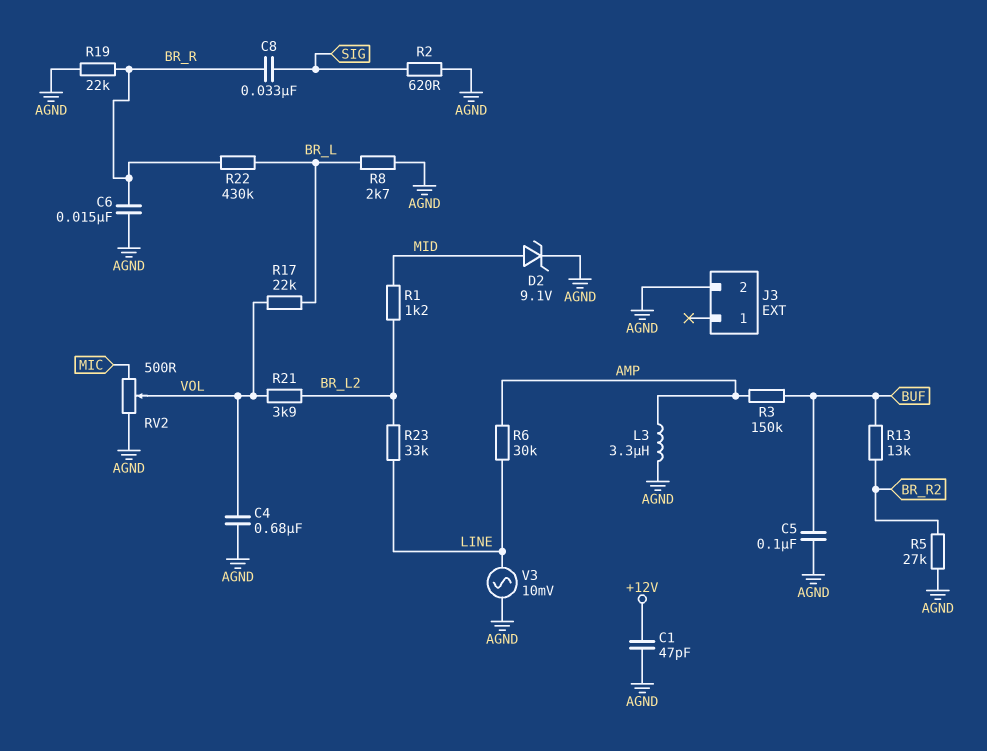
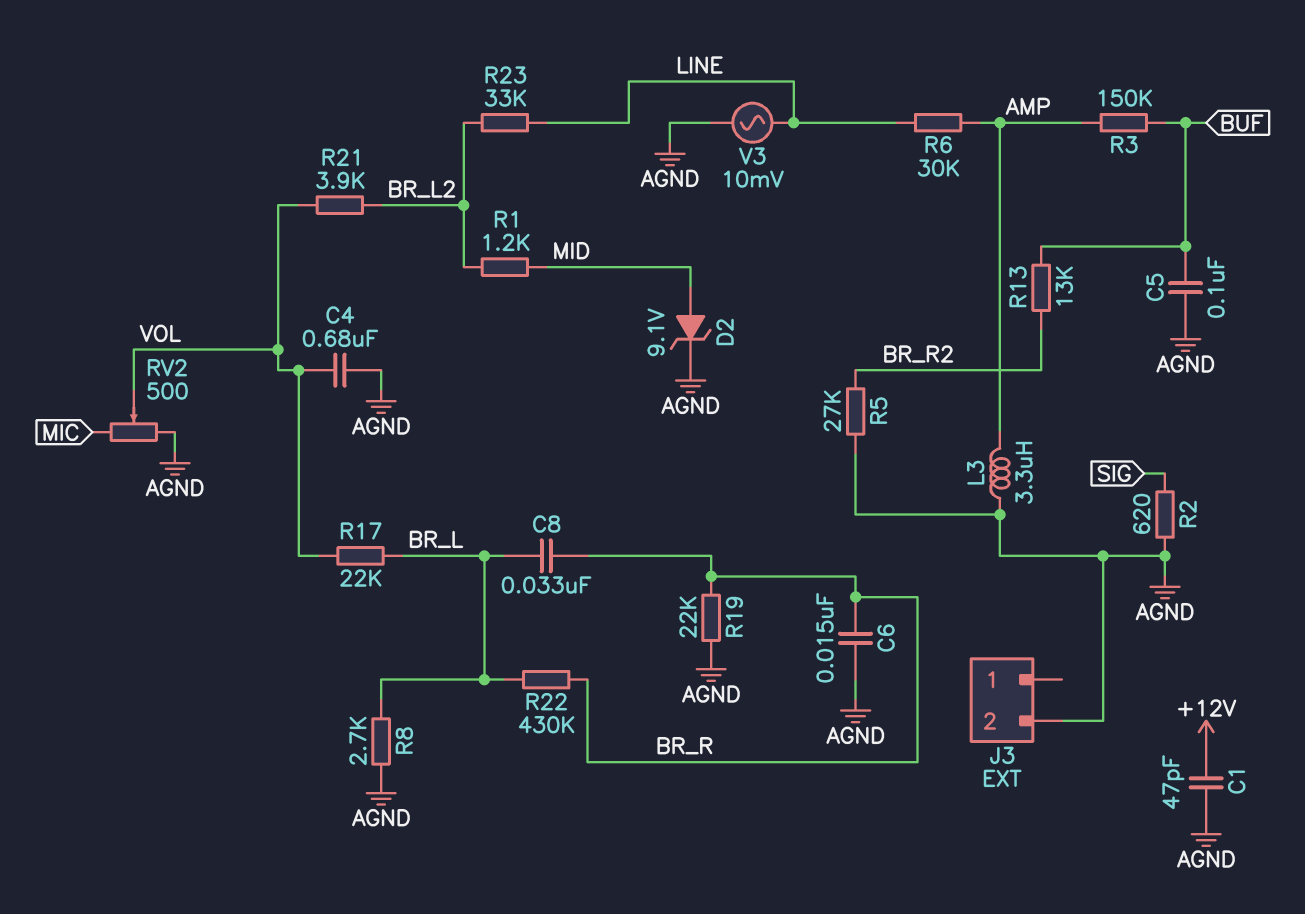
C8: 33nF (BR_R, SIG) -> 33nF (BR_L, BR_R)

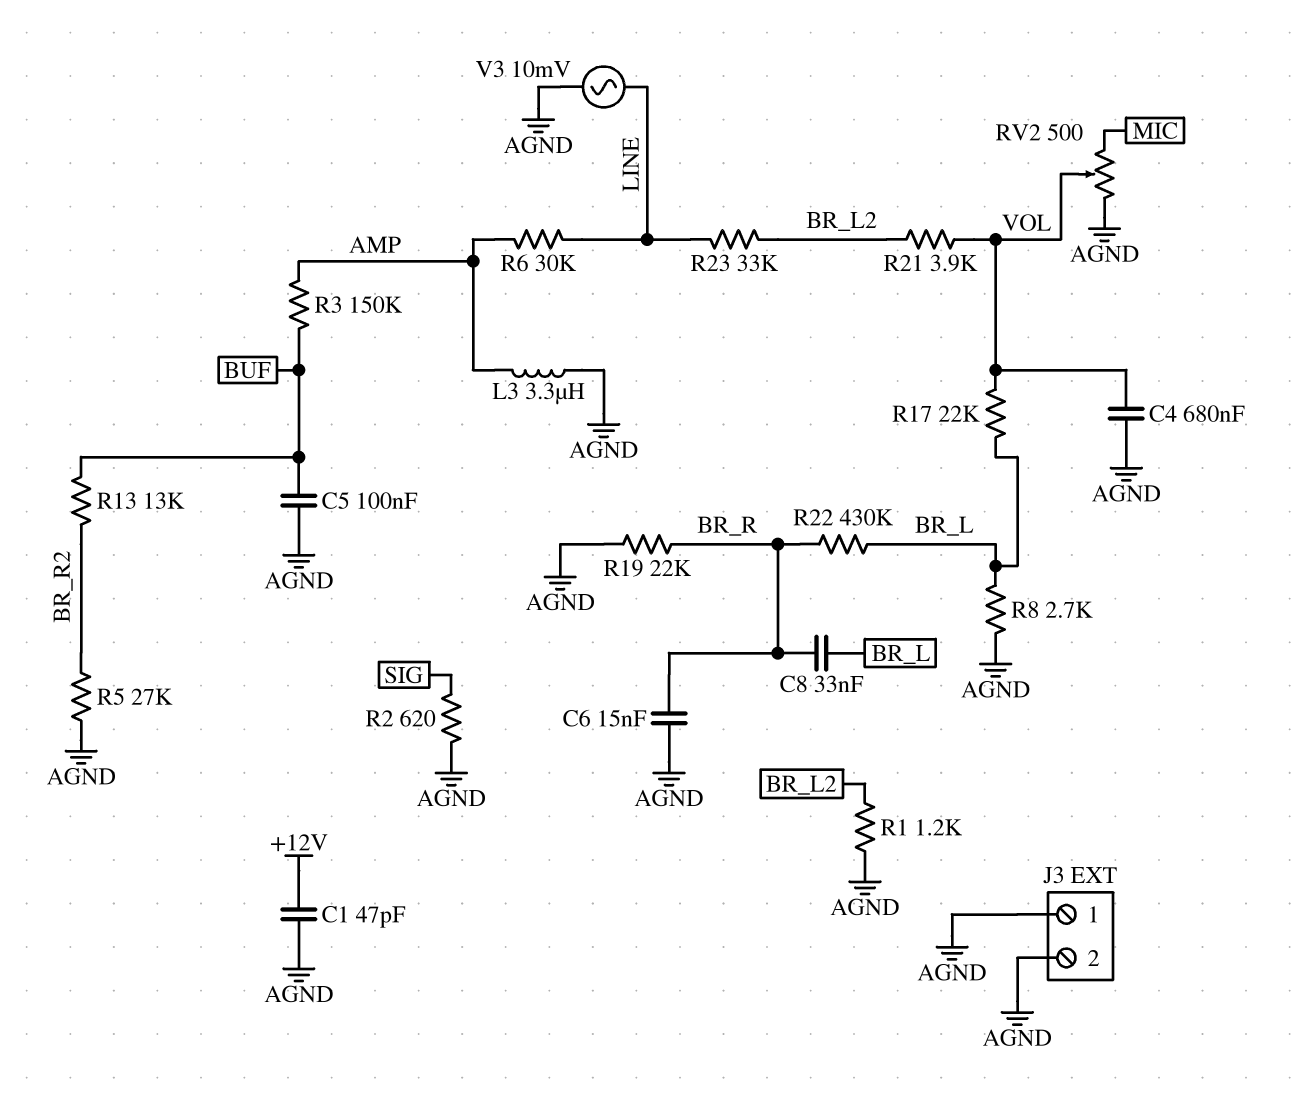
D2: zener 9.1V (A MID, K AGND) -> none
J3 pin 1: none -> AGND
R1: 1.2k (BR_L2, MID) -> 1.2k (AGND, BR_L2)

